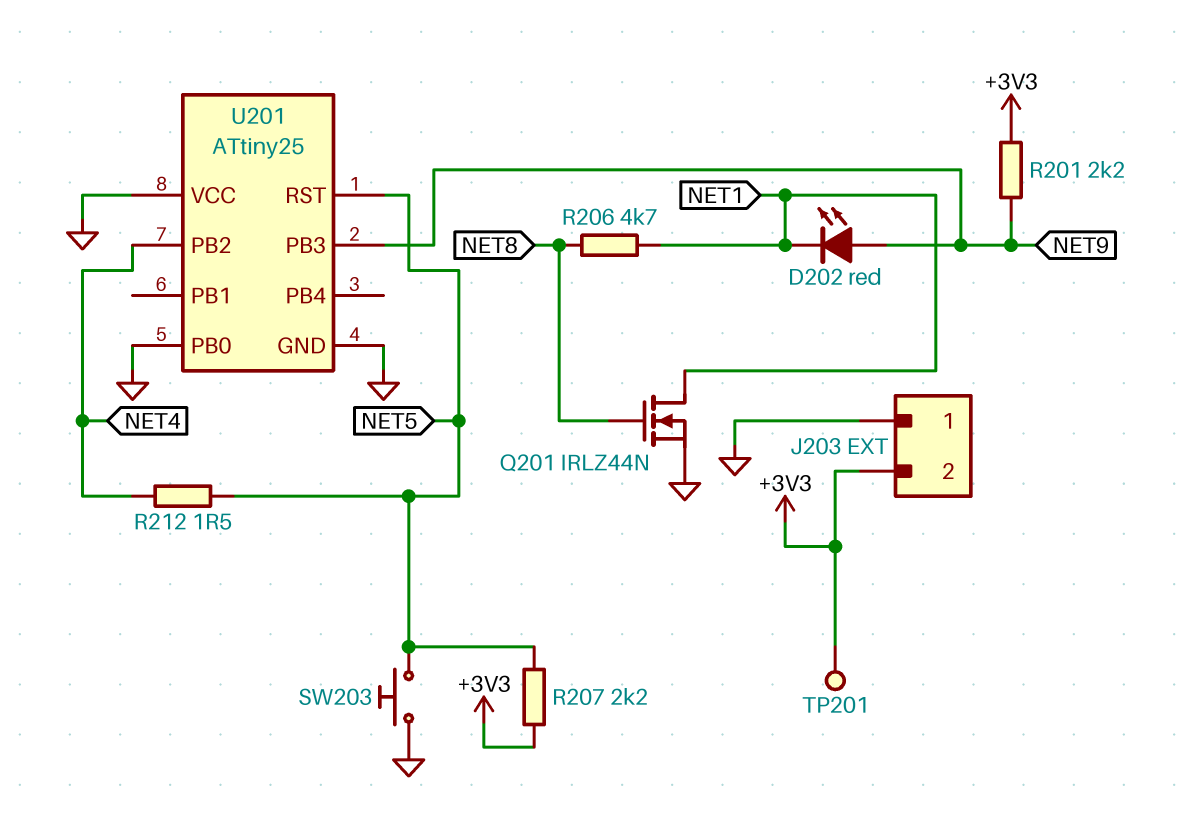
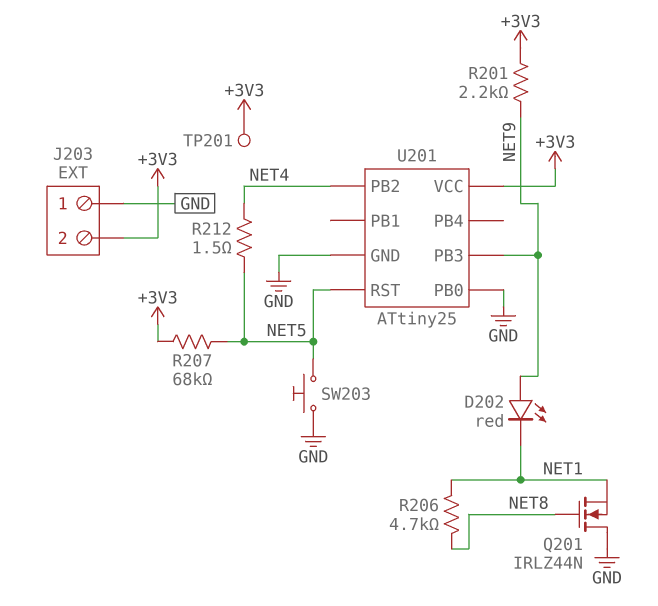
Q201: NMOS IRLZ44N (G NET8, D NET1, S GND) -> NMOS IRLZ44N (G NET8, D GND, S NET1)
R207: 2.2k (+3V3, NET5) -> 68k (+3V3, NET5)
U201 pin VCC: GND -> +3V3

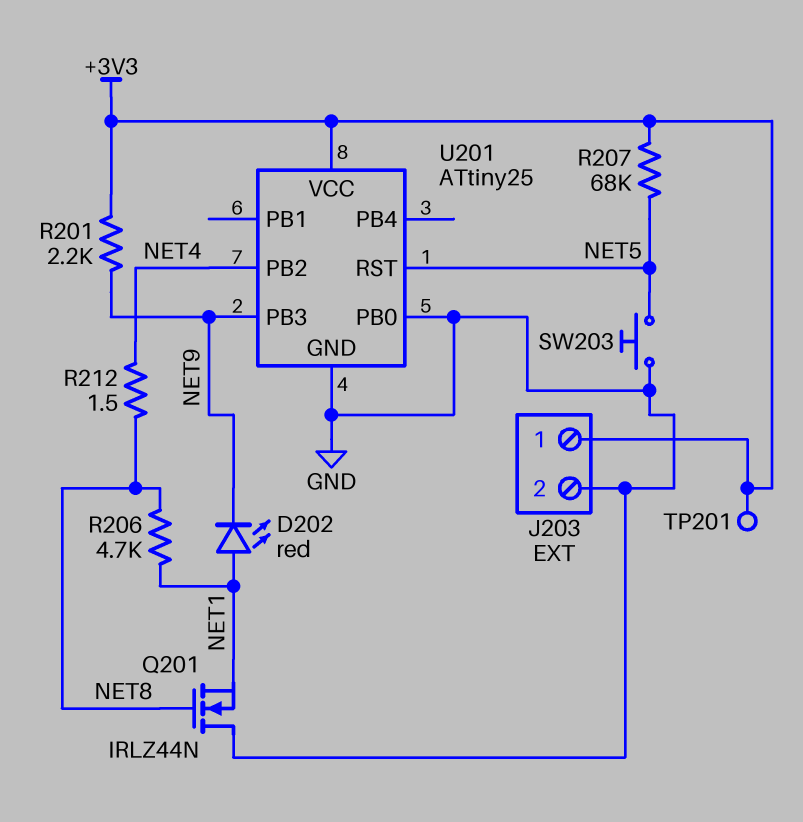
D202: LED red (A NET9, K NET1) -> LED red (A NET1, K NET9)
J203 pin 1: GND -> +3V3
J203 pin 2: +3V3 -> GND
R212: 1.5 (NET4, NET5) -> 1.5 (NET4, NET8)

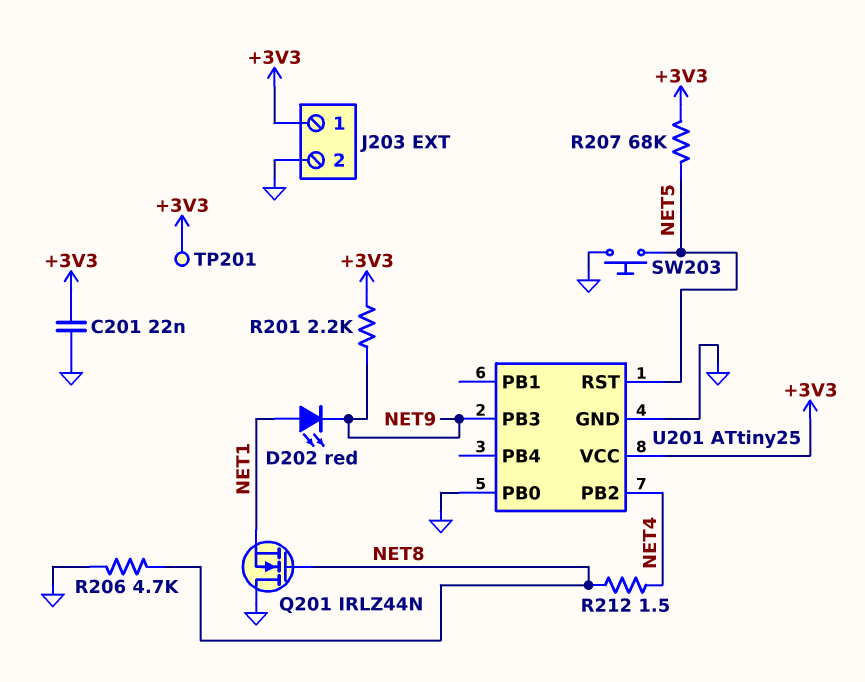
C201: none -> 22nF (+3V3, GND)
R206: 4.7k (NET1, NET8) -> 4.7k (GND, NET8)

